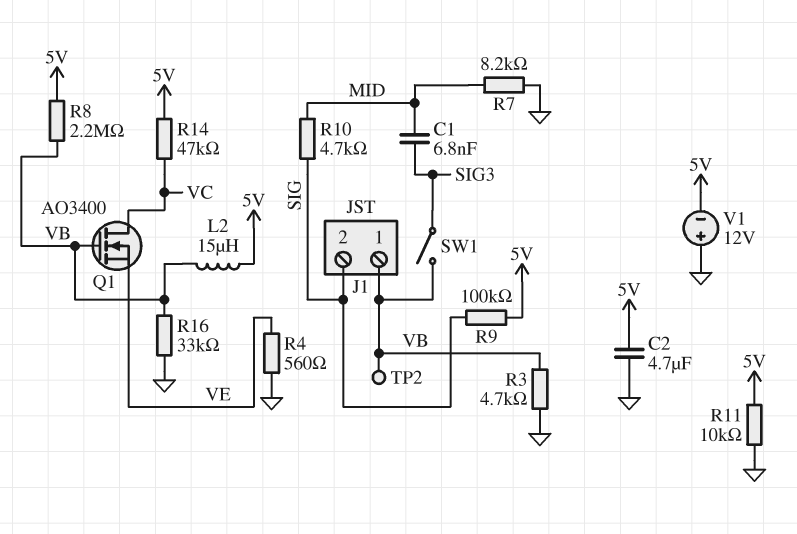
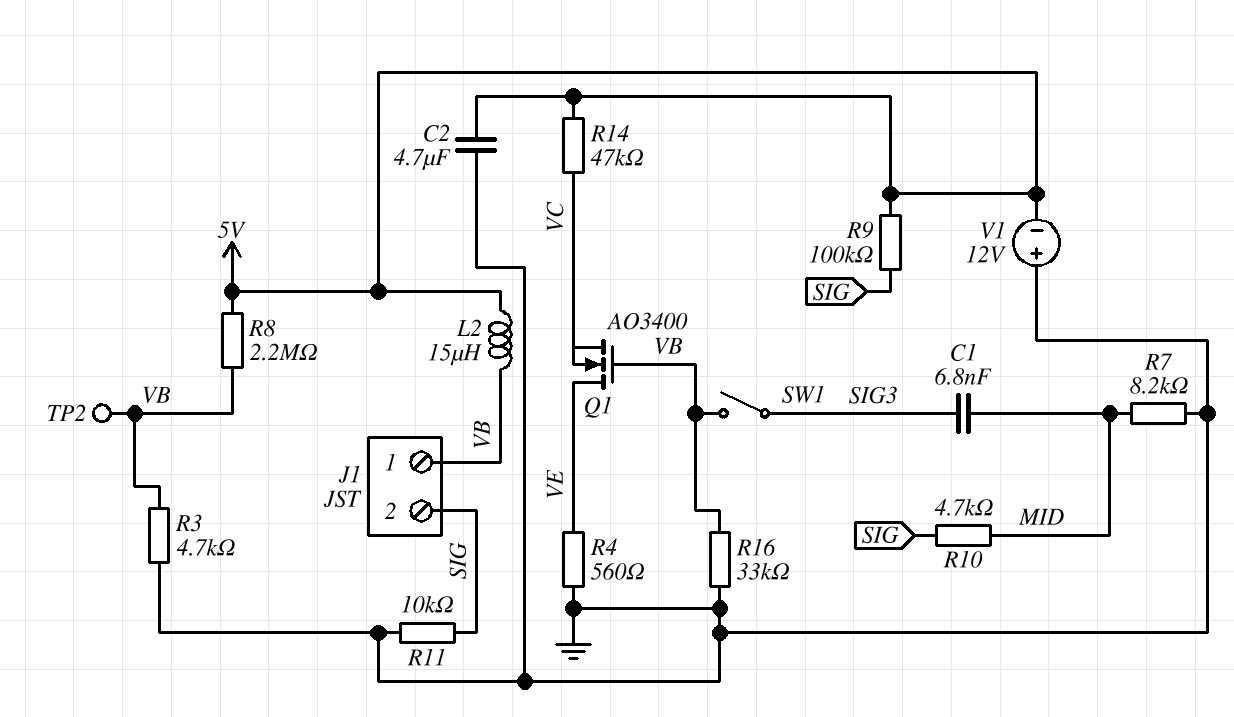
Q1: NMOS AO3400 (G VB, D VC, S VE) -> NMOS AO3400 (G VB, D VE, S VC)
R11: 10k (5V, GND) -> 10k (GND, SIG)

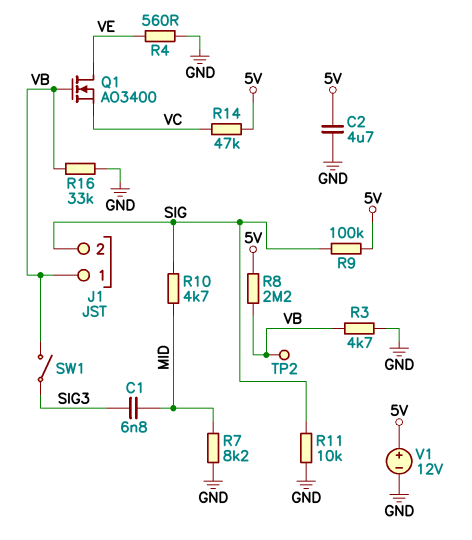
L2: 15uH (5V, VB) -> none
V1: 12V (plus GND, minus 5V) -> 12V (plus 5V, minus GND)

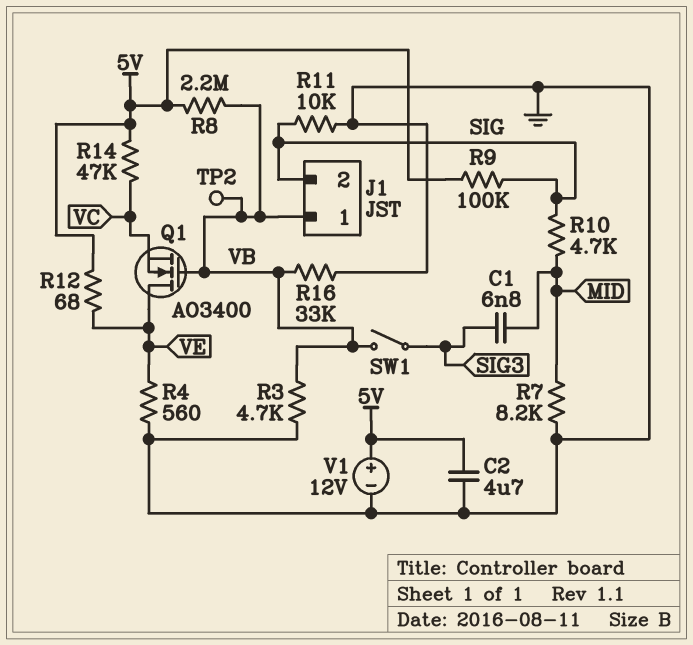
R12: none -> 68 (5V, VE)

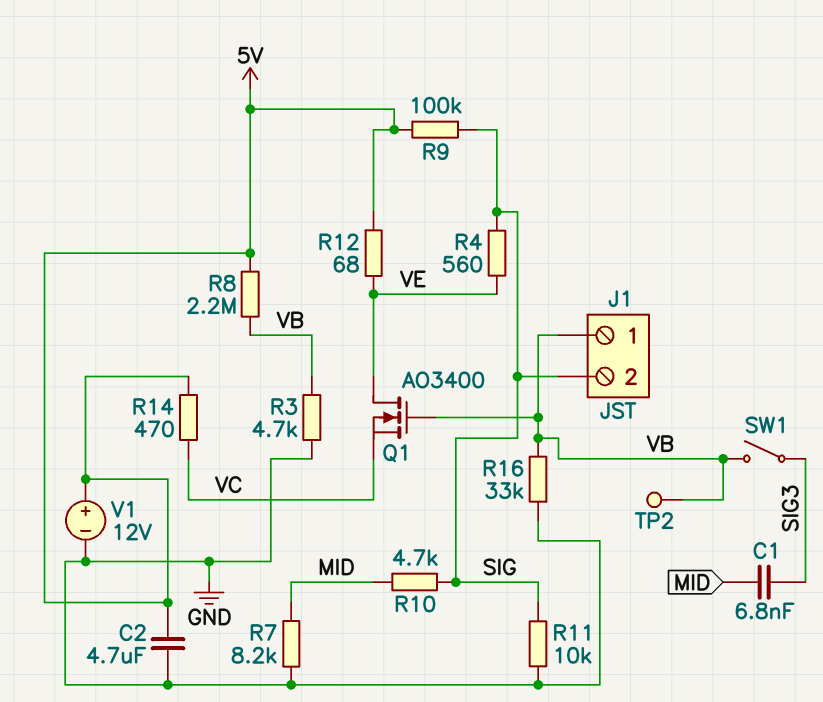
R4: 560 (GND, VE) -> 560 (SIG, VE)
R14: 47k (5V, VC) -> 470 (5V, VC)

